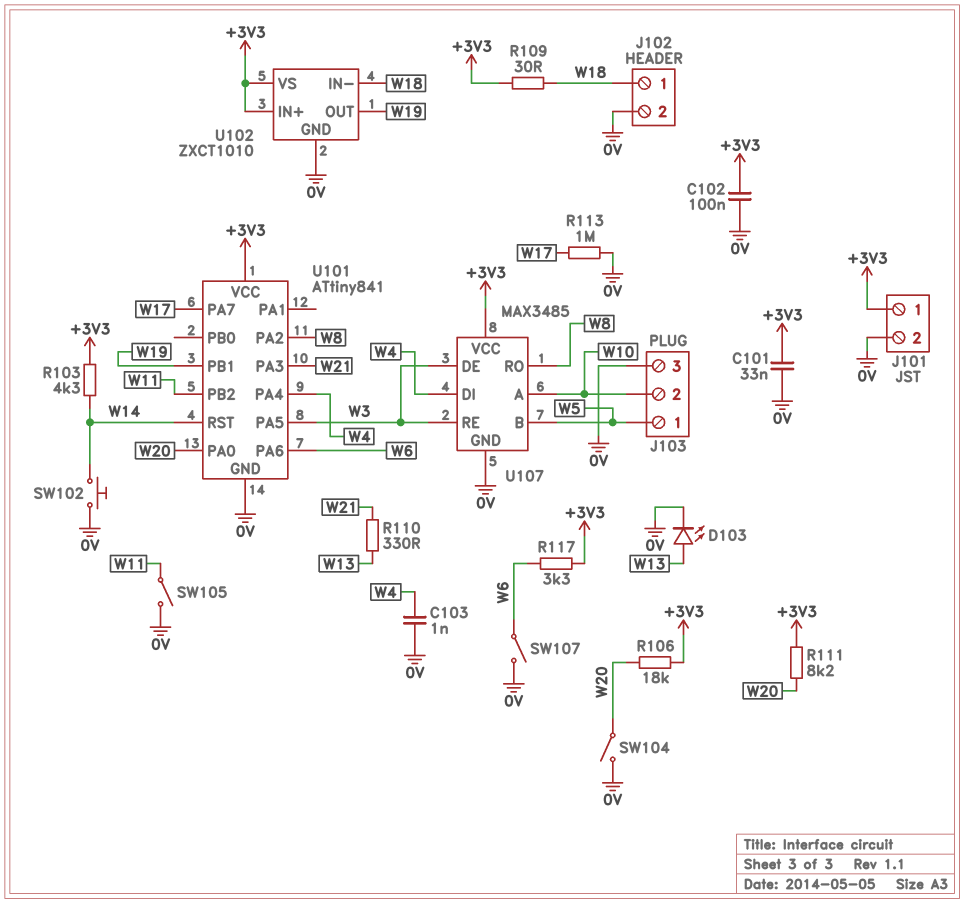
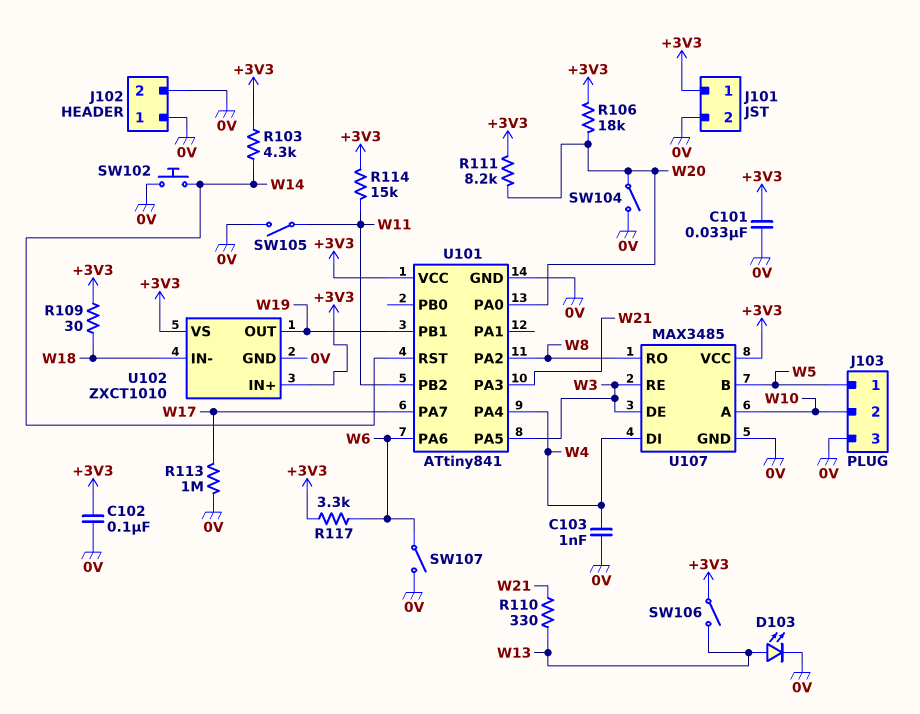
J102 pin 1: W18 -> 0V
R114: none -> 15k (+3V3, W11)
SW106: none -> switch (+3V3, W13)

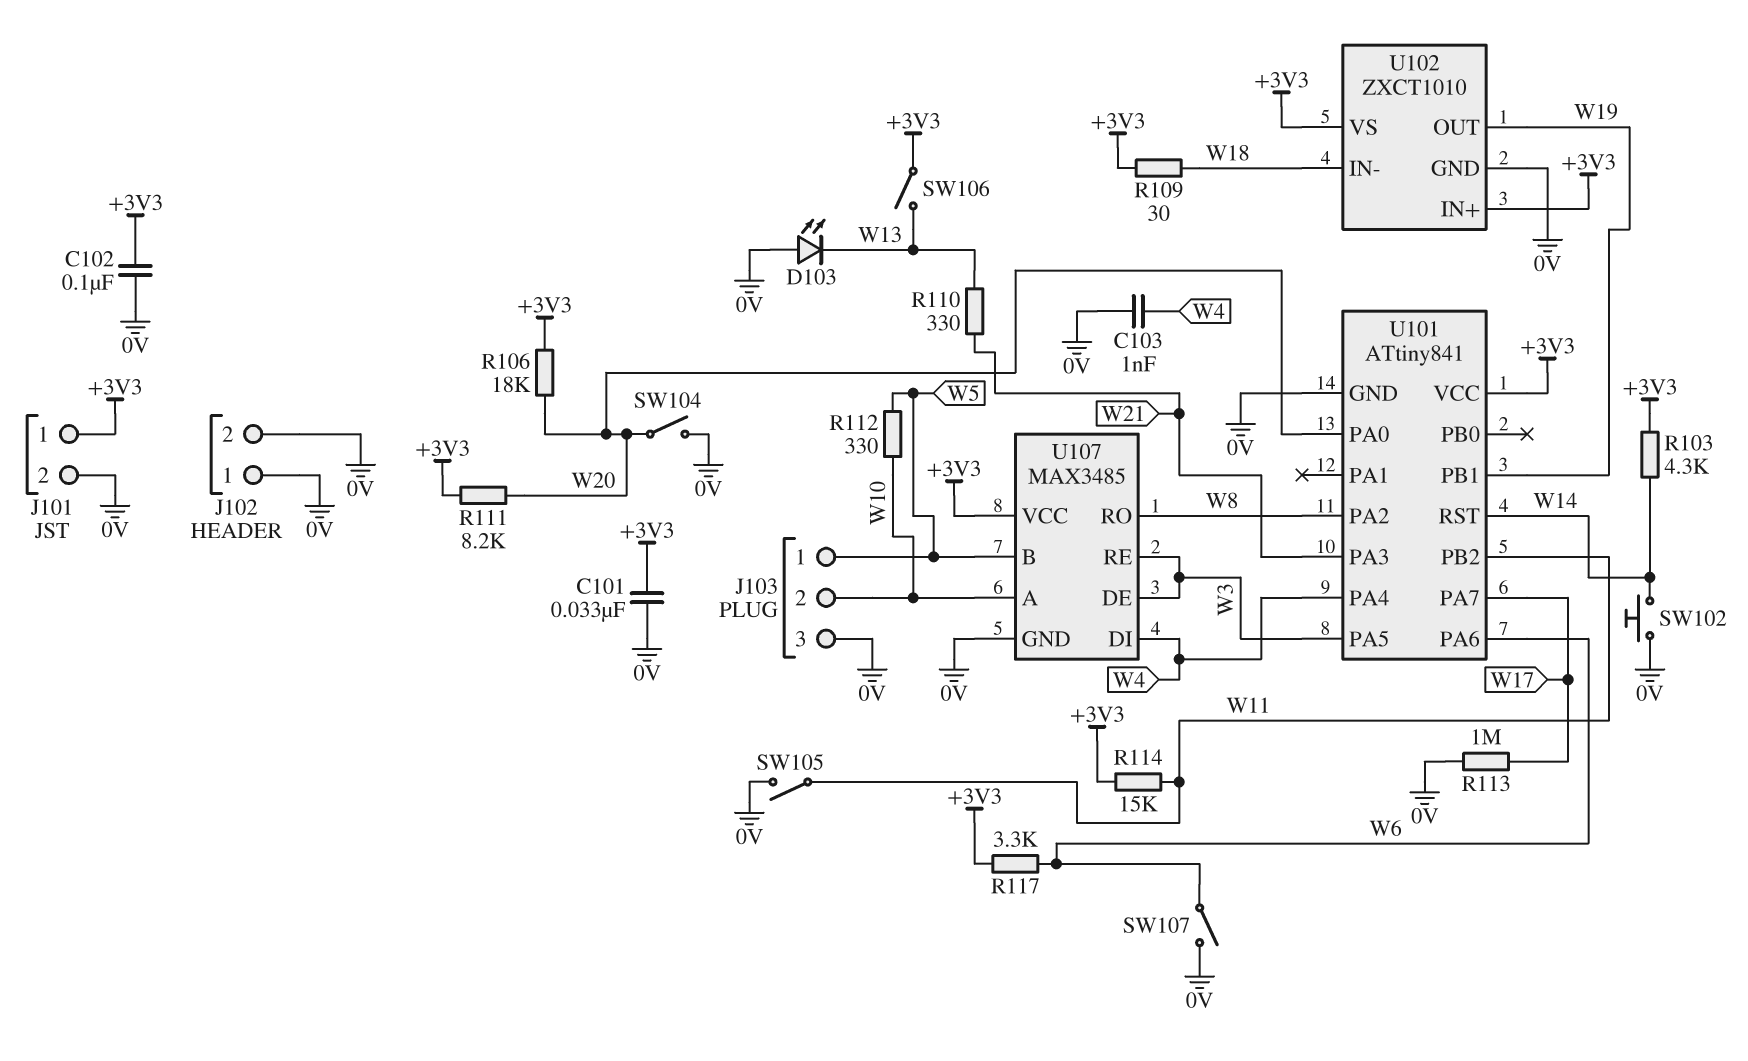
D103: LED (A W13, K 0V) -> LED (A 0V, K W13)
R112: none -> 330 (W5, W10)

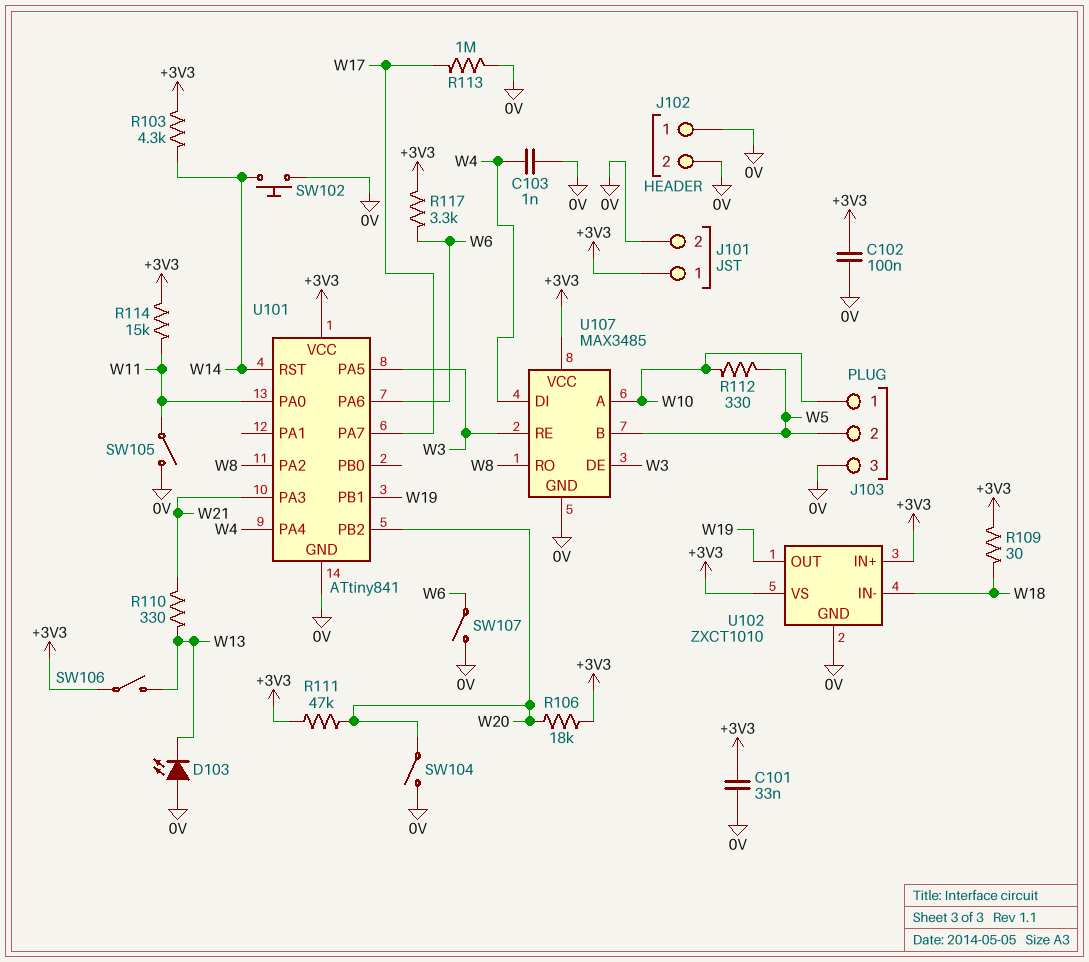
J103 pin 1: W5 -> W10
J103 pin 2: W10 -> W5
R111: 8.2k (+3V3, W20) -> 47k (+3V3, W20)
U101 pin PA0: W20 -> W11
U101 pin PB2: W11 -> W20

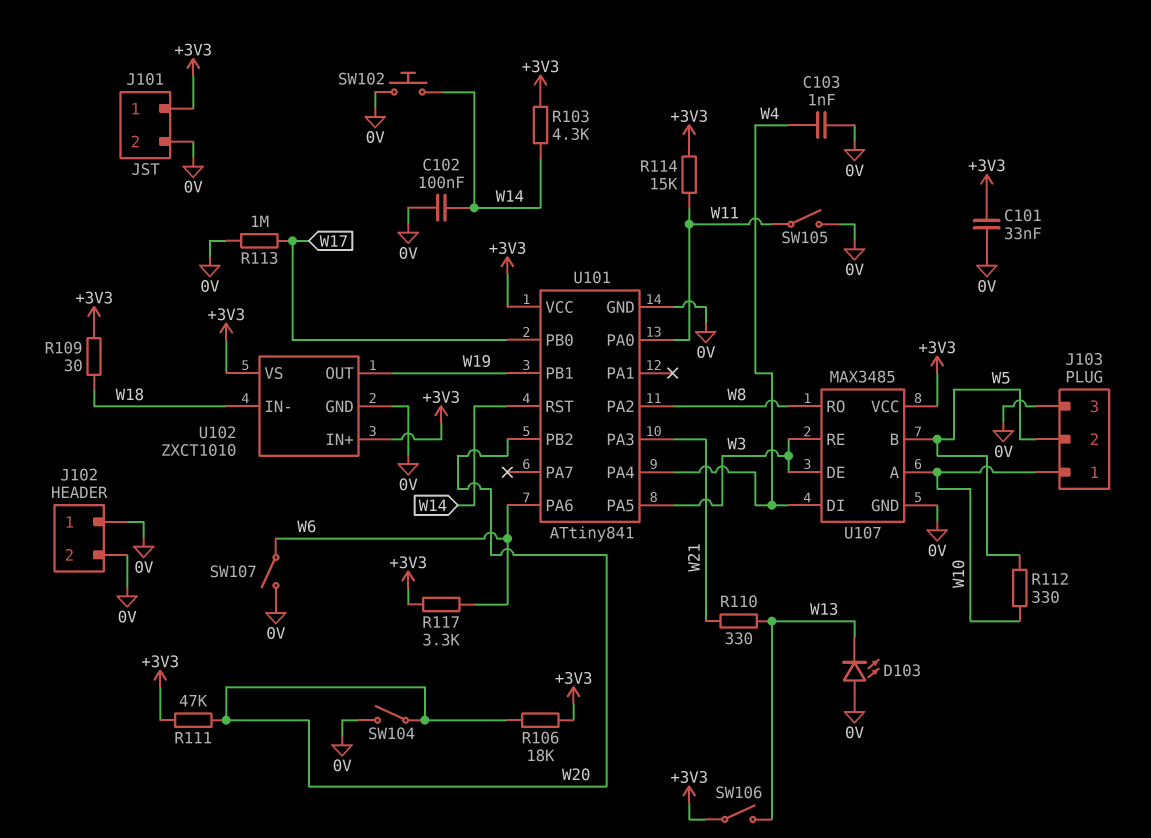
C102: 100nF (+3V3, 0V) -> 100nF (0V, W14)
U101 pin PA7: W17 -> none
U101 pin PB0: none -> W17

